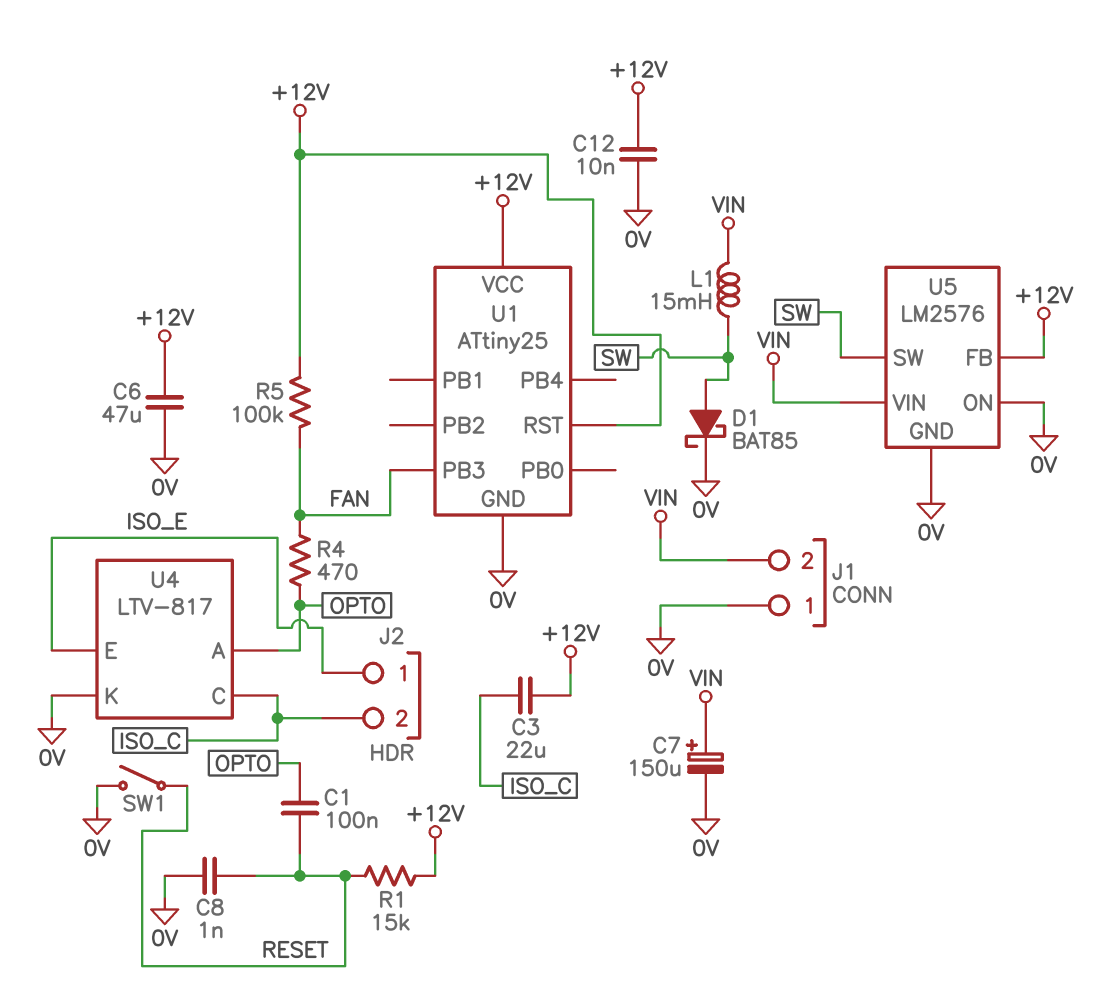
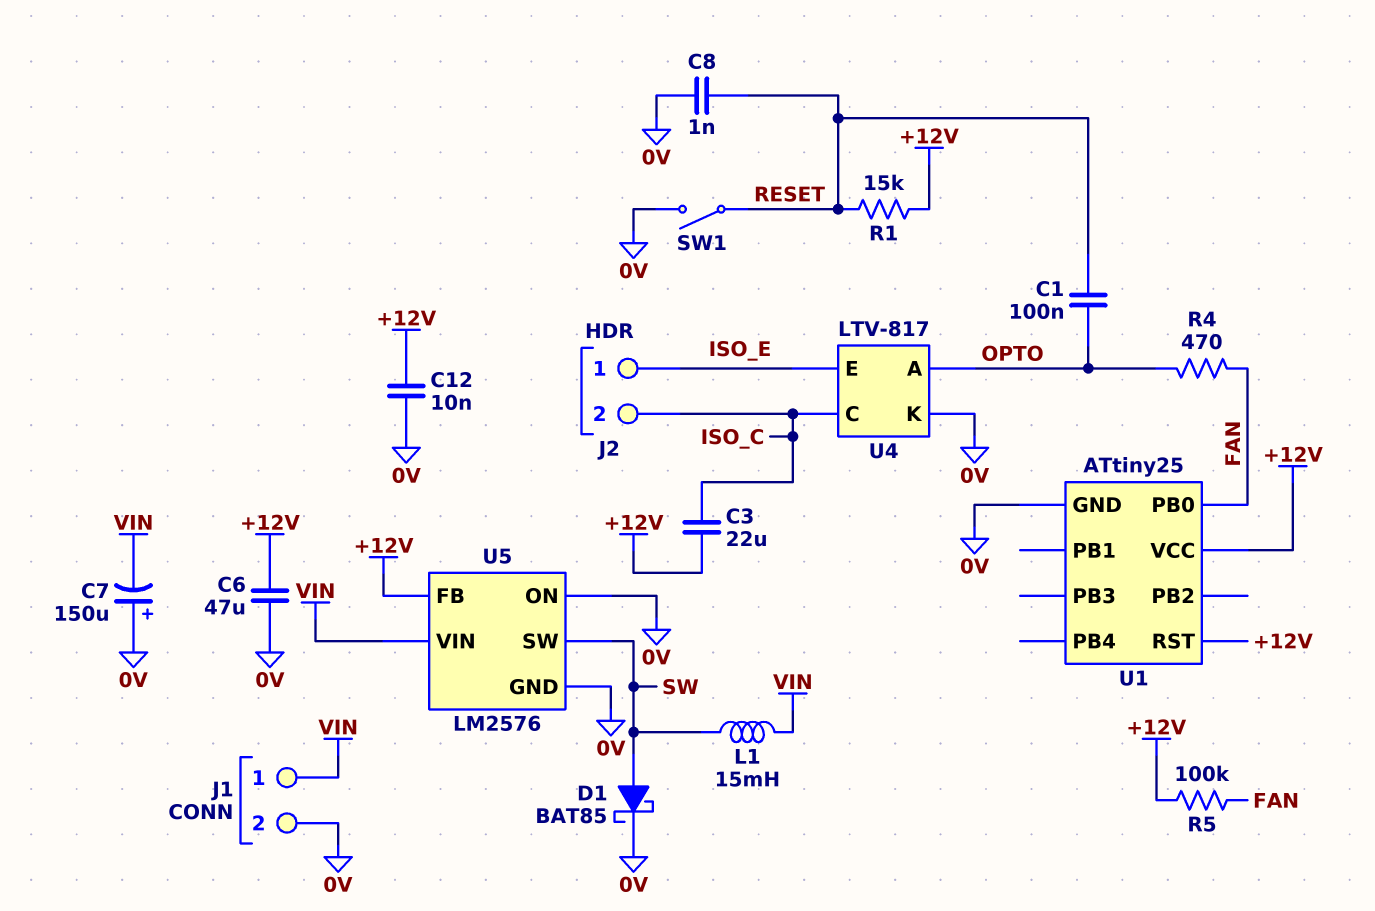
C7: 150uF (plus VIN, minus 0V) -> 150uF (plus 0V, minus VIN)
J1 pin 1: 0V -> VIN
J1 pin 2: VIN -> 0V
U1 pin PB0: none -> FAN
U1 pin PB3: FAN -> none

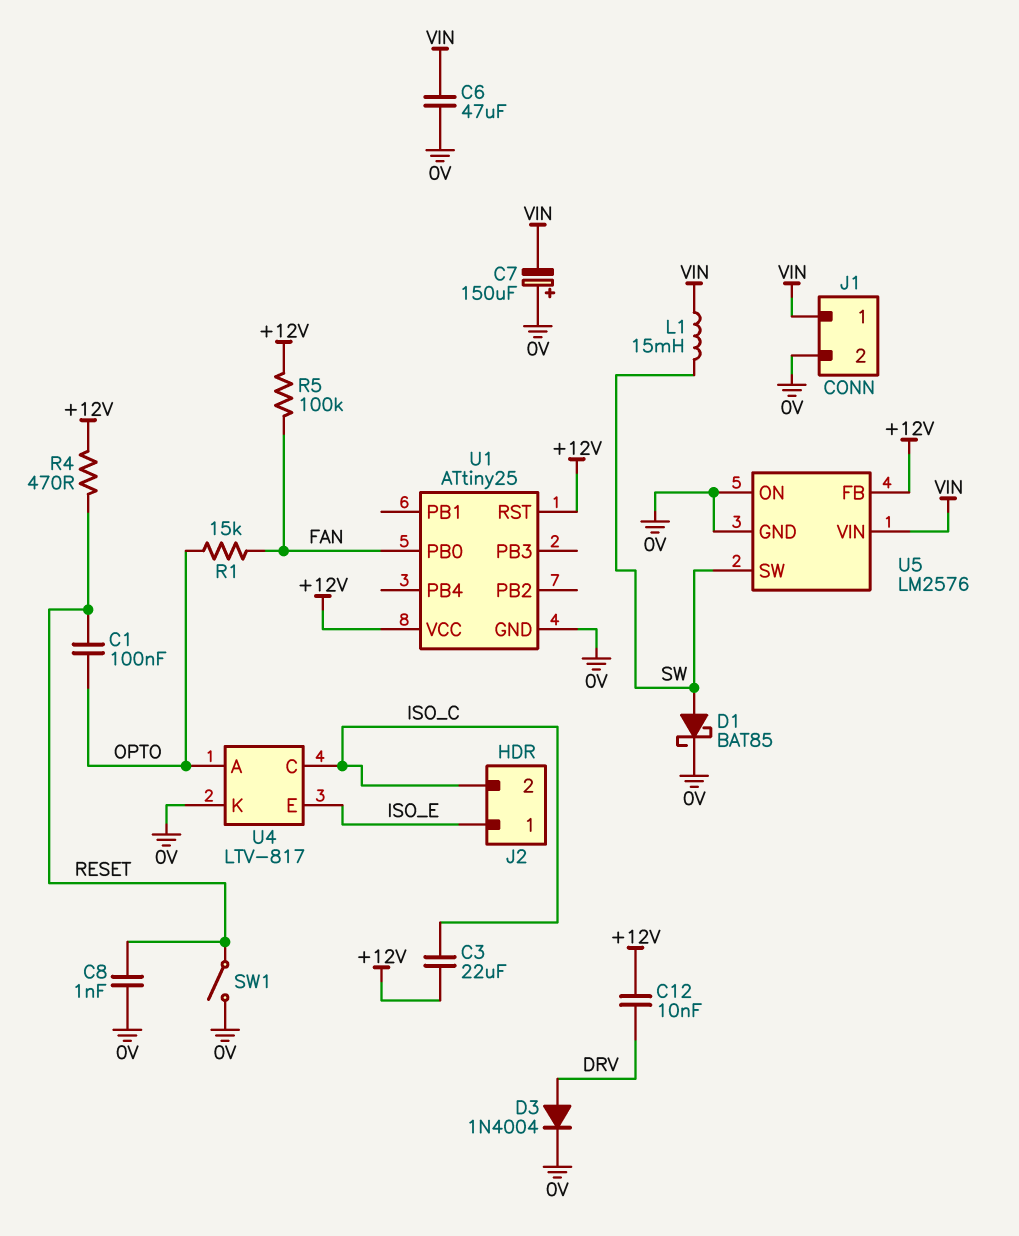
C6: 47uF (+12V, 0V) -> 47uF (0V, VIN)
C12: 10nF (+12V, 0V) -> 10nF (+12V, DRV)
D3: none -> diode 1N4004 (A DRV, K 0V)
R1: 15k (+12V, RESET) -> 15k (FAN, OPTO)
R4: 470 (FAN, OPTO) -> 470 (+12V, RESET)

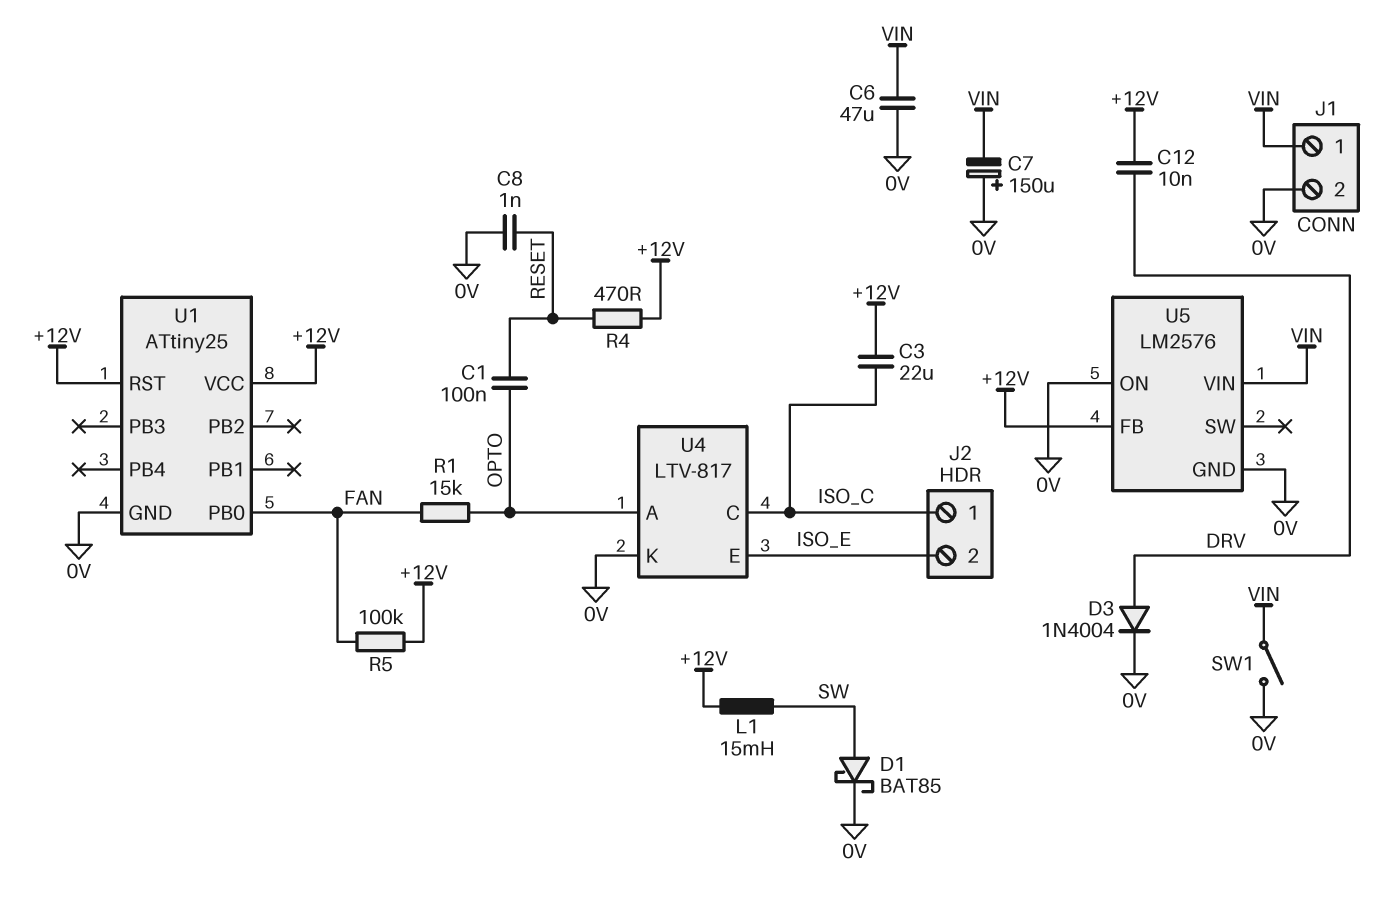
J2 pin 1: ISO_E -> ISO_C
J2 pin 2: ISO_C -> ISO_E
L1: 15mH (SW, VIN) -> 15mH (+12V, SW)
SW1: switch (0V, RESET) -> switch (0V, VIN)
U5 pin SW: SW -> none

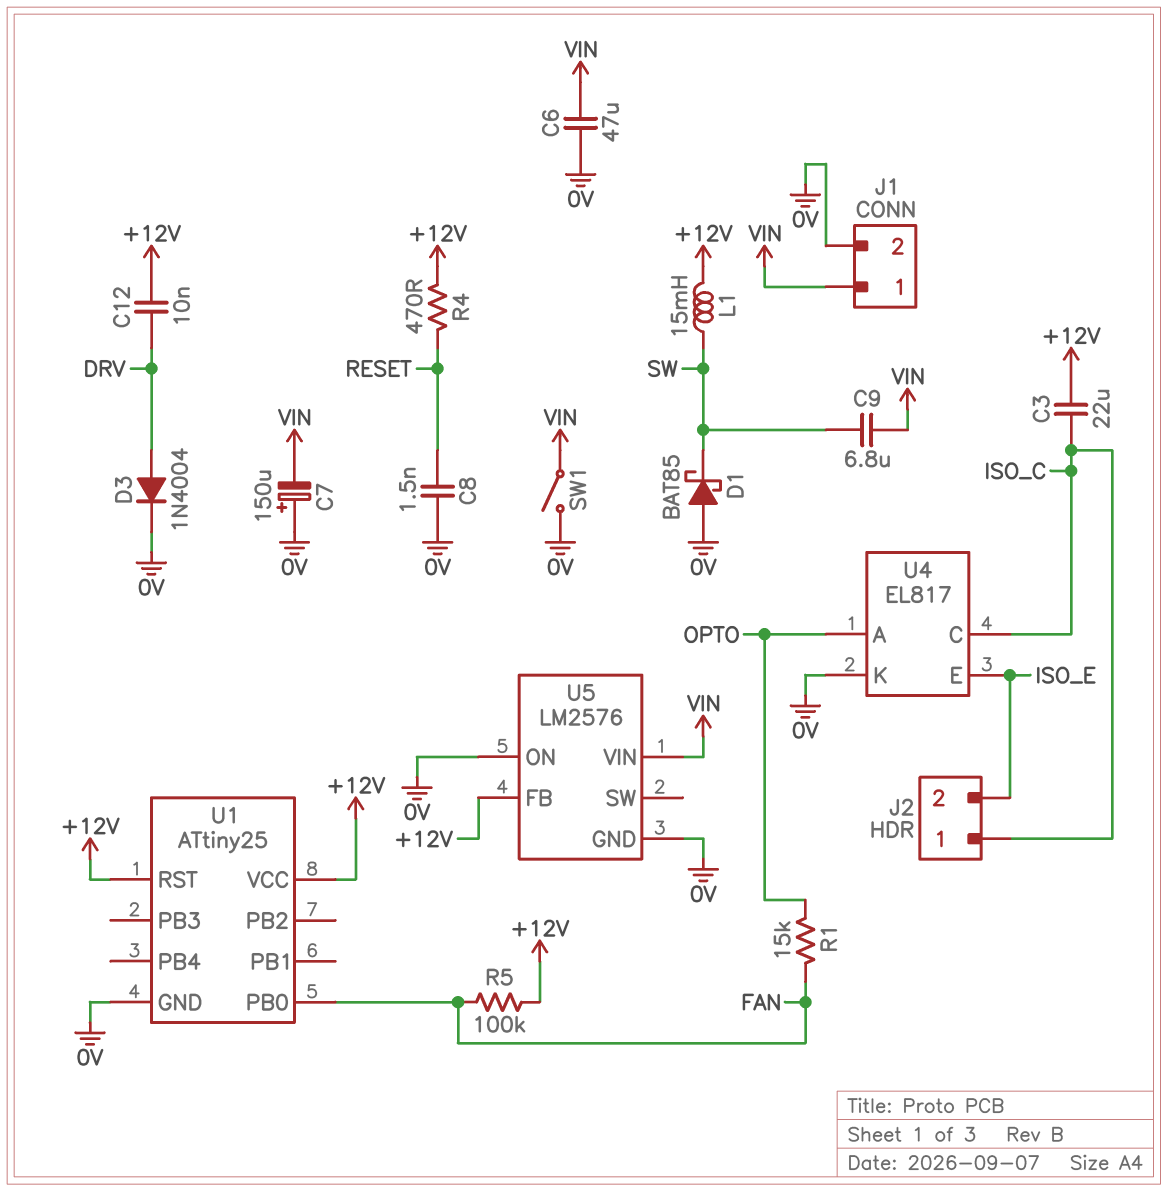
C1: 100nF (OPTO, RESET) -> none
C8: 1nF (0V, RESET) -> 1.5nF (0V, RESET)
C9: none -> 6.8uF (SW, VIN)
D1: schottky BAT85 (A SW, K 0V) -> schottky BAT85 (A 0V, K SW)
U4: LTV-817 -> EL817

